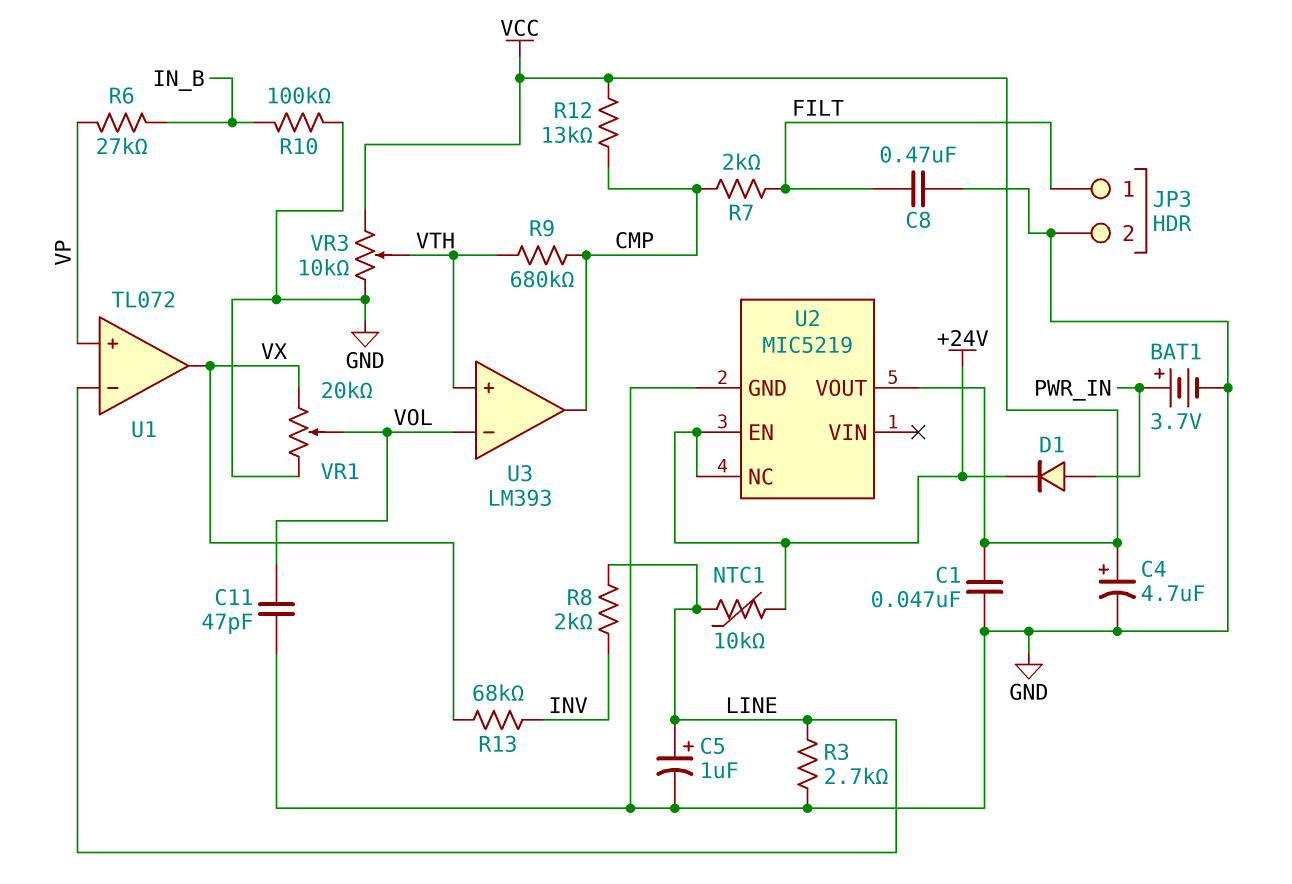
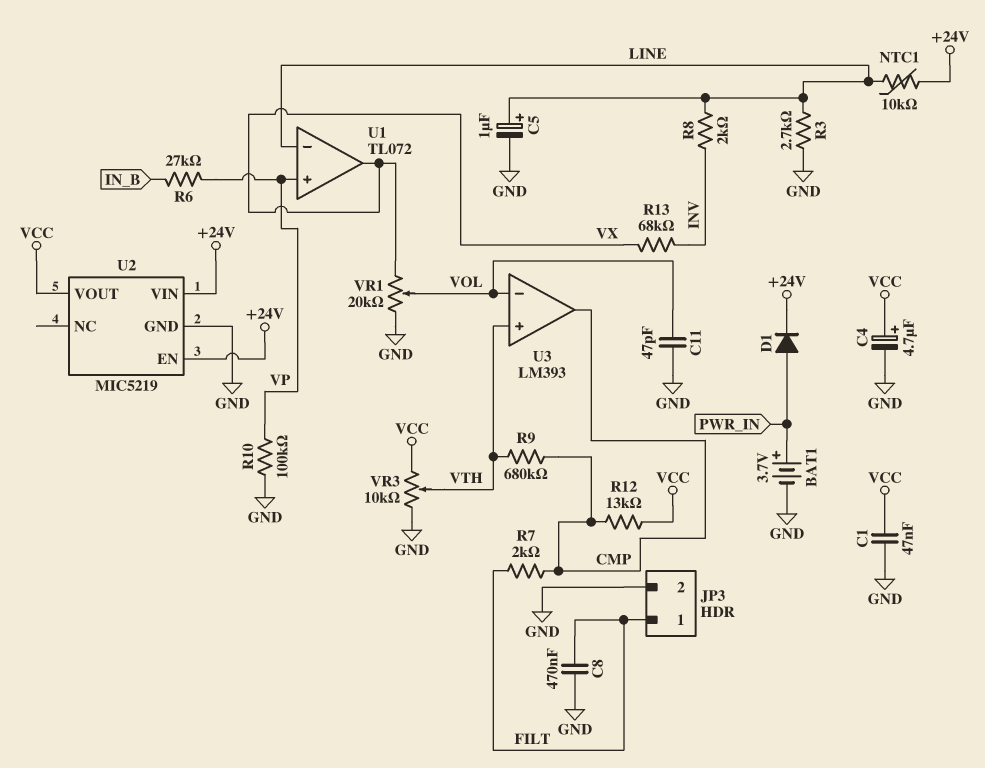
R10: 100k (GND, IN_B) -> 100k (GND, VP)
U2 pin NC: +24V -> none
U2 pin VIN: none -> +24V

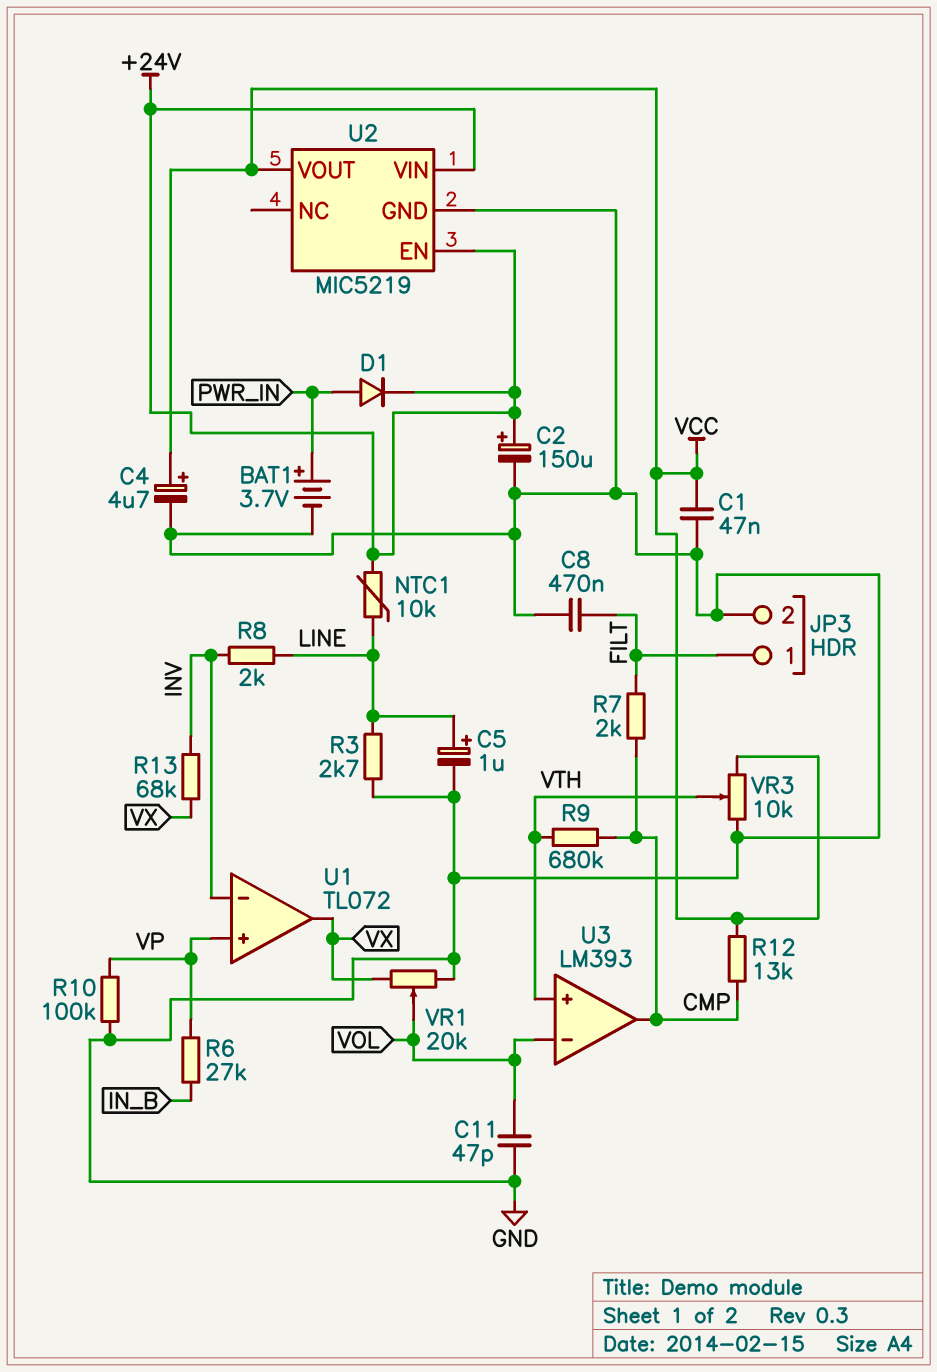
C2: none -> 150uF (plus +24V, minus GND)
U1 pin in-: LINE -> INV

